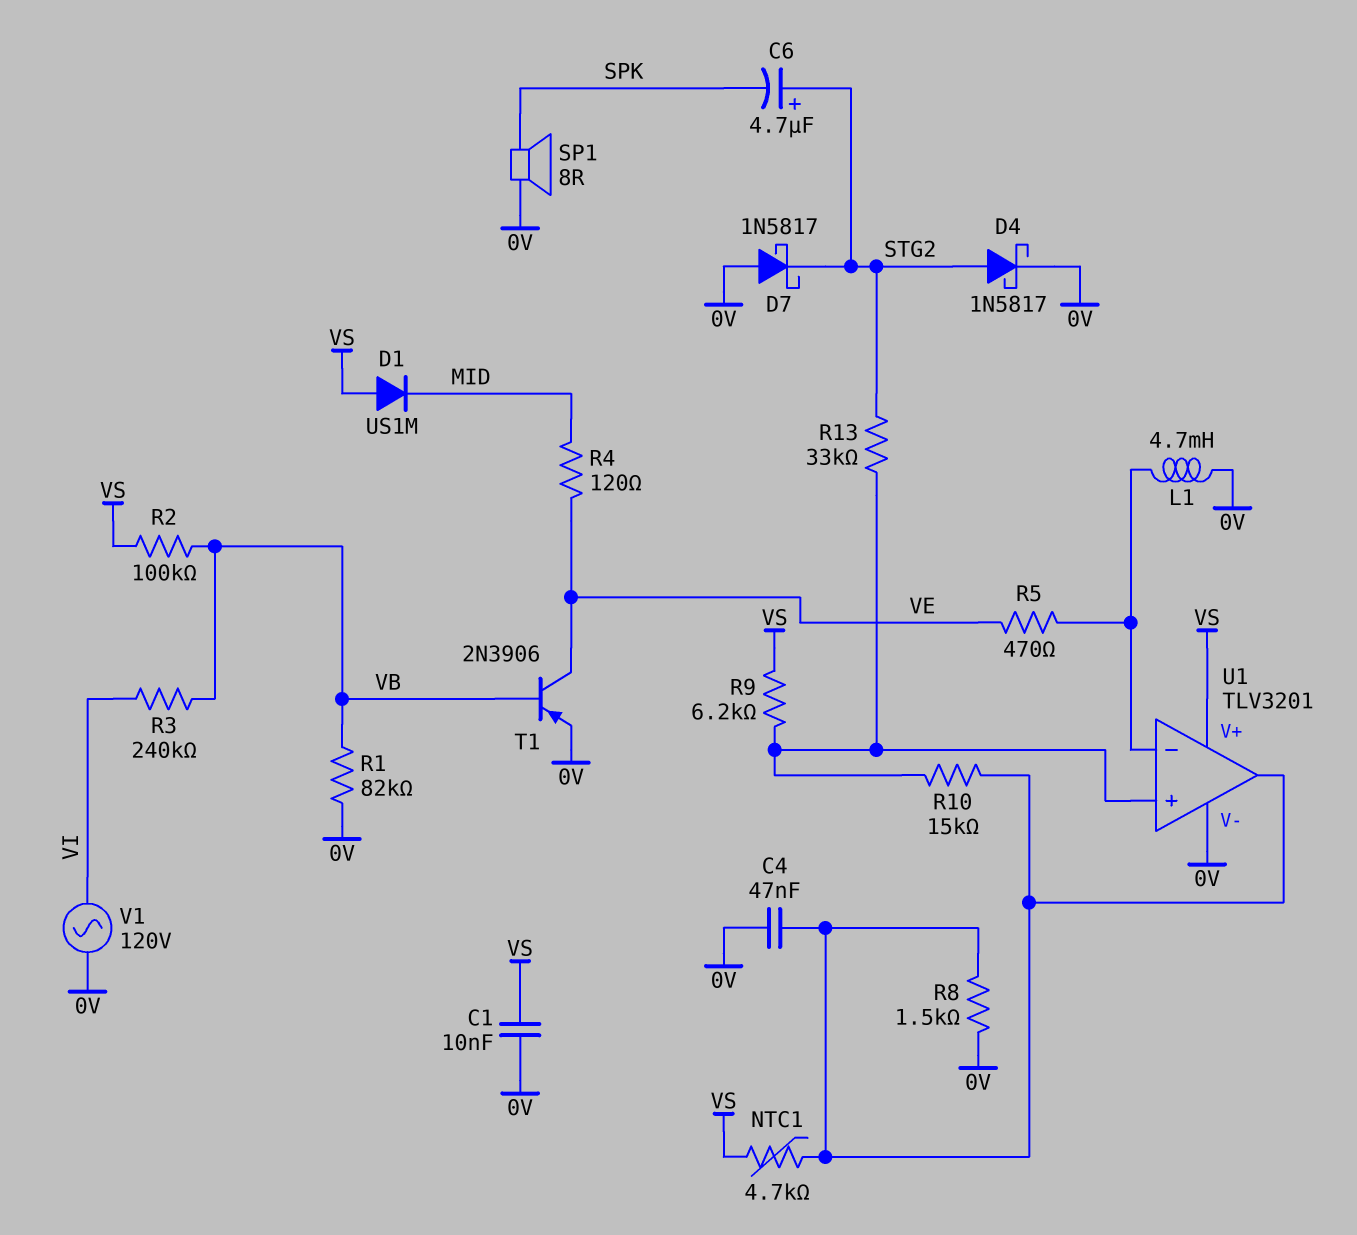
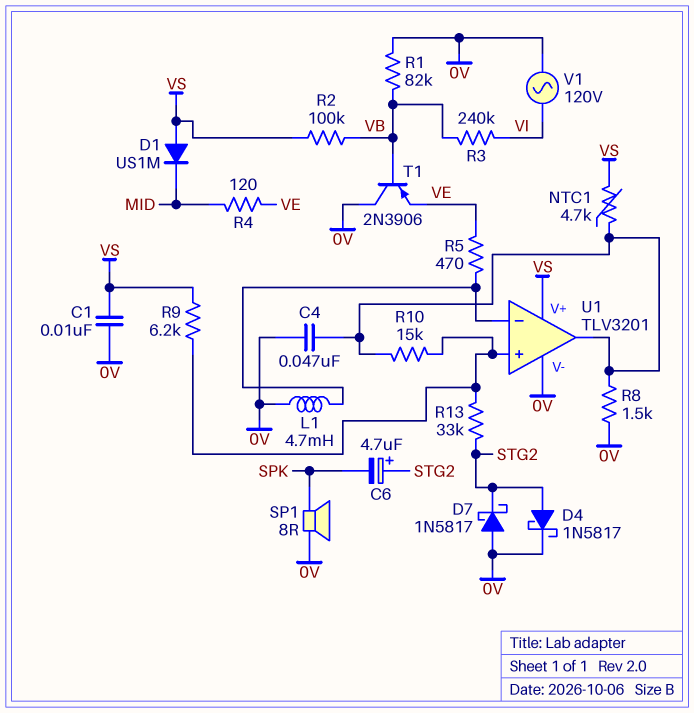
T1: PNP 2N3906 (B VB, C VE, E 0V) -> PNP 2N3906 (B VB, C 0V, E VE)

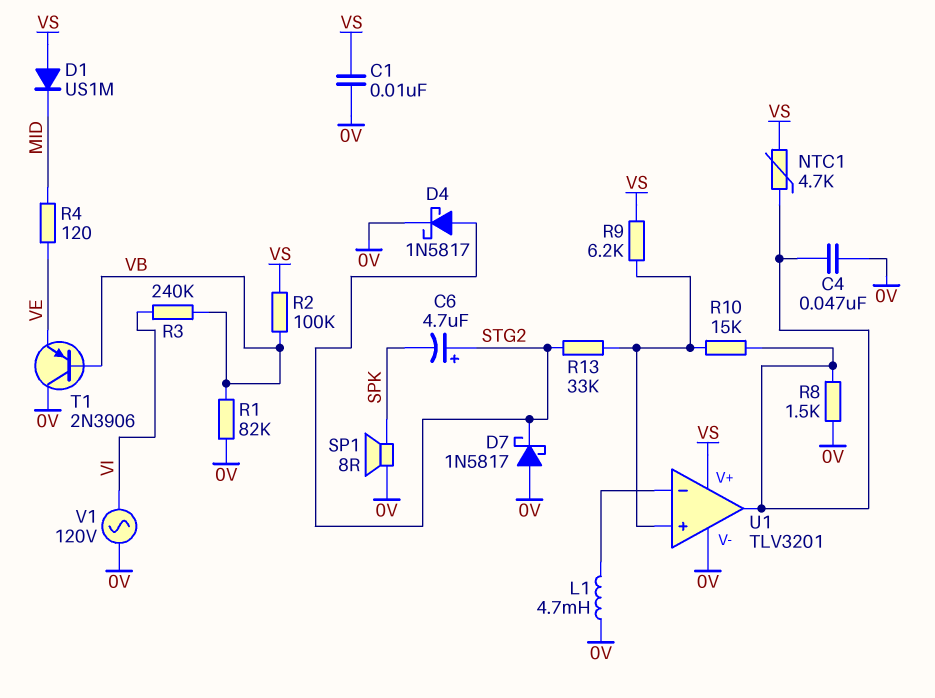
R5: 470 (U1/in-, VE) -> none

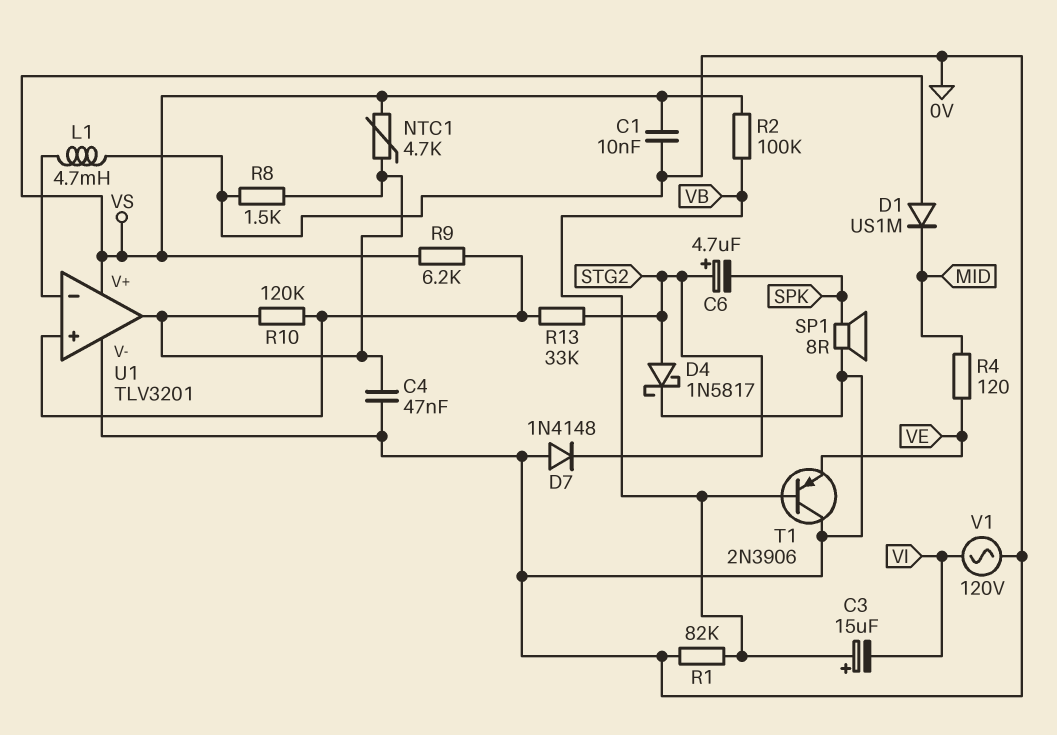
C3: none -> 15uF (plus VB, minus VI)
D7: schottky 1N5817 (A 0V, K STG2) -> diode 1N4148 (A 0V, K STG2)
R3: 240k (VB, VI) -> none
R10: 15k (U1/in+, U1/out) -> 120k (U1/in+, U1/out)

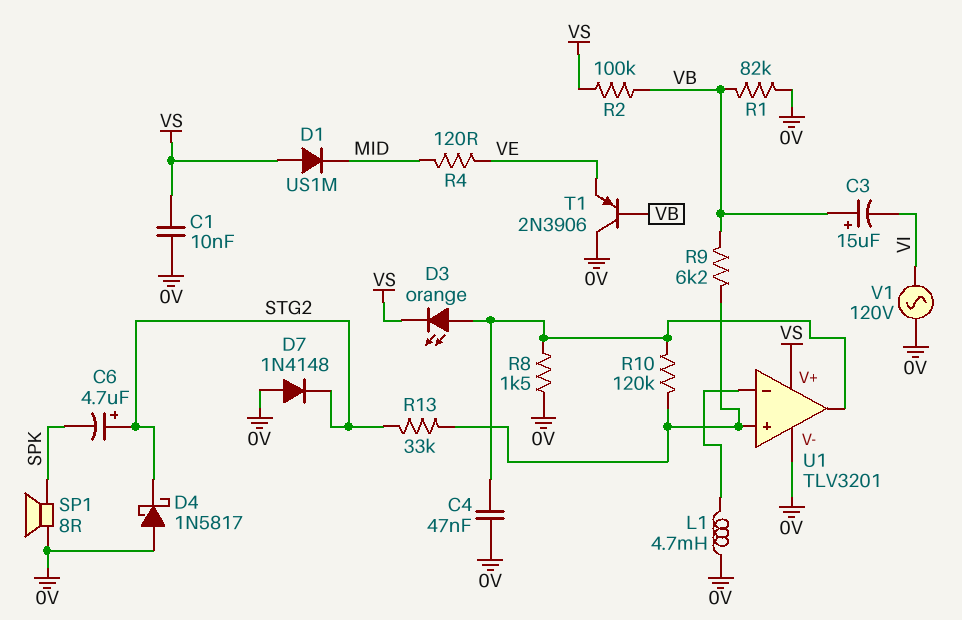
D3: none -> LED orange (A U1/out, K VS)
D4: schottky 1N5817 (A STG2, K 0V) -> schottky 1N5817 (A 0V, K STG2)
NTC1: 4.7k (U1/out, VS) -> none
R9: 6.2k (U1/in+, VS) -> 6.2k (U1/in+, VB)

